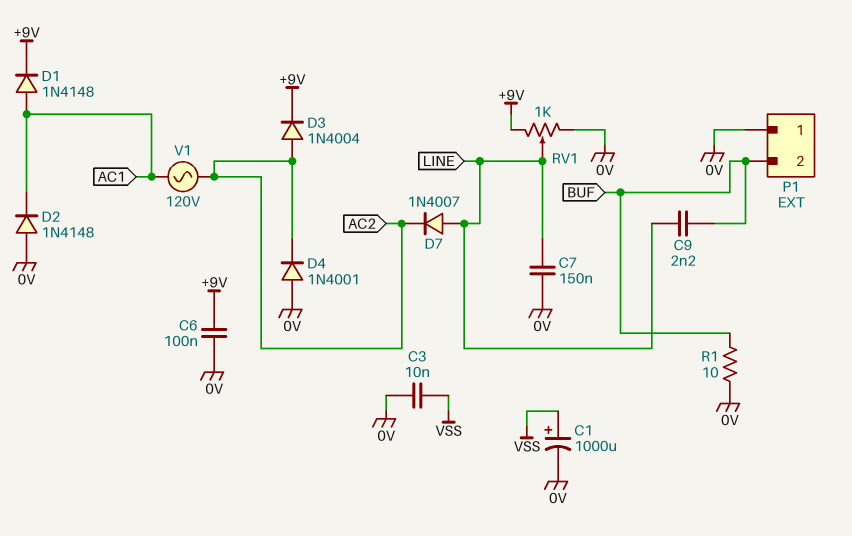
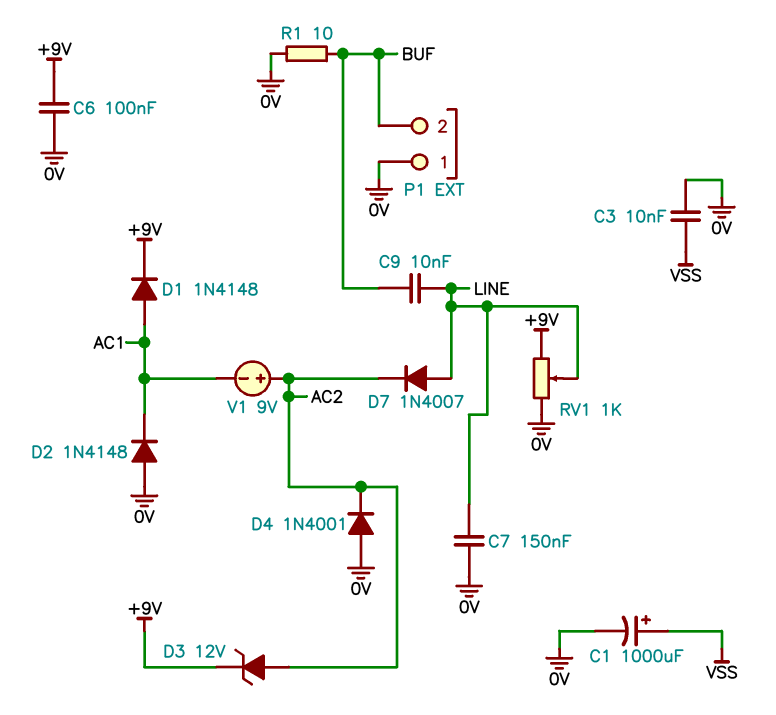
C9: 2.2nF (BUF, LINE) -> 10nF (BUF, LINE)
D3: diode 1N4004 (A AC2, K +9V) -> zener 12V (A AC2, K +9V)
V1: AC 120V (AC1, AC2) -> 9V (plus AC2, minus AC1)

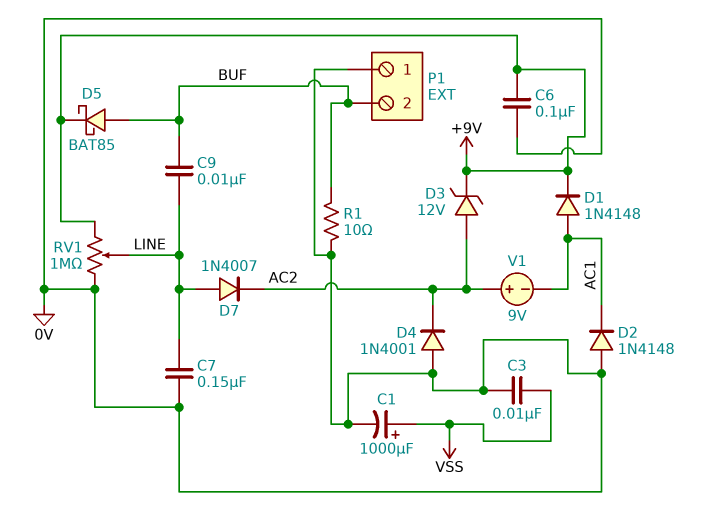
D5: none -> schottky BAT85 (A BUF, K +9V)
RV1: 1k (+9V, 0V, wiper LINE) -> 1M (+9V, 0V, wiper LINE)

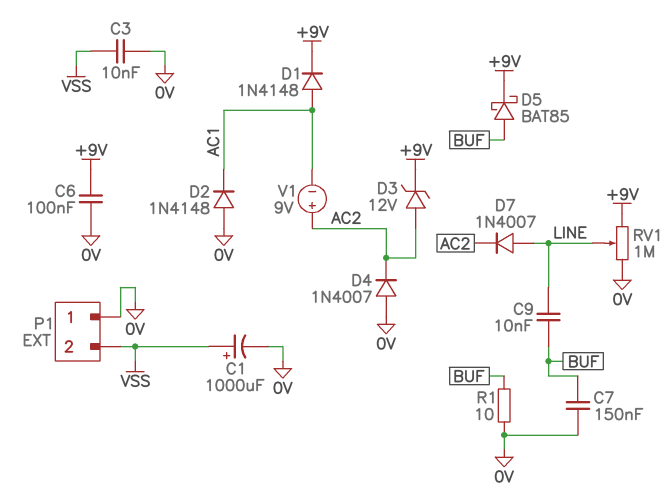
C7: 150nF (0V, LINE) -> 150nF (0V, BUF)
D4: diode 1N4001 (A 0V, K AC2) -> diode 1N4007 (A 0V, K AC2)
P1 pin 2: BUF -> VSS

